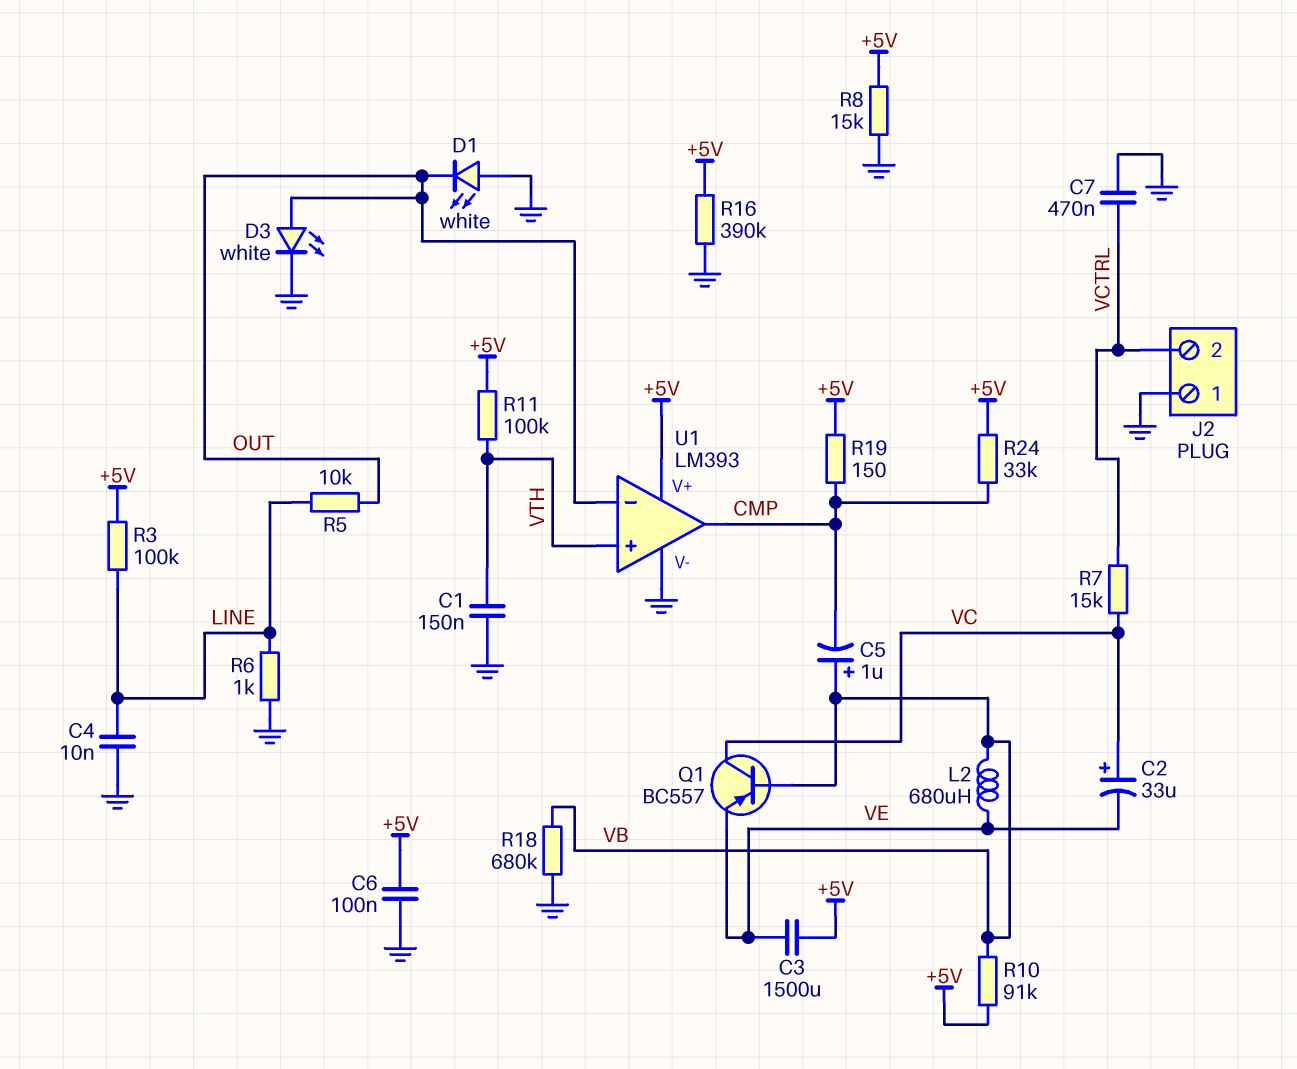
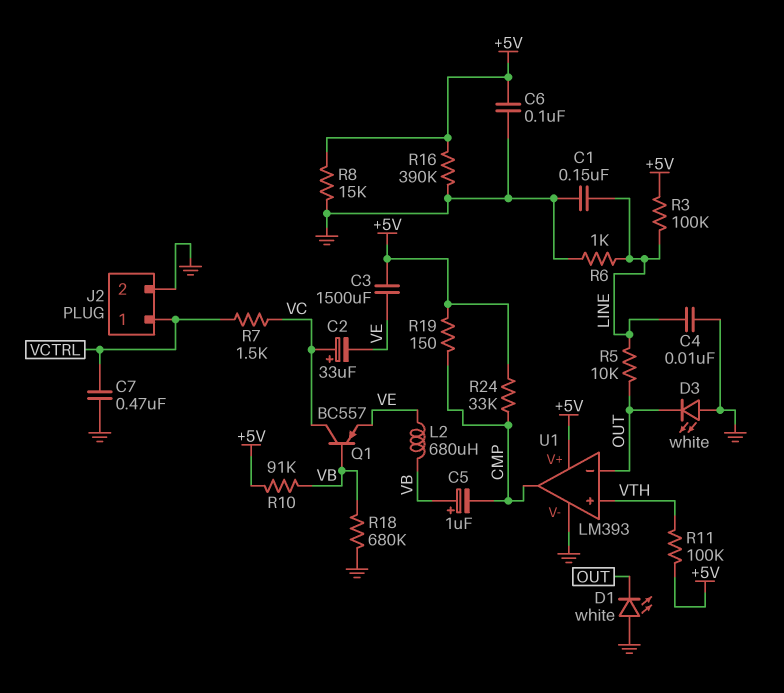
C1: 150nF (GND, VTH) -> 150nF (GND, LINE)
D3: LED white (A OUT, K GND) -> LED white (A GND, K OUT)
J2 pin 1: GND -> VCTRL
J2 pin 2: VCTRL -> GND
R7: 15k (VC, VCTRL) -> 1.5k (VC, VCTRL)

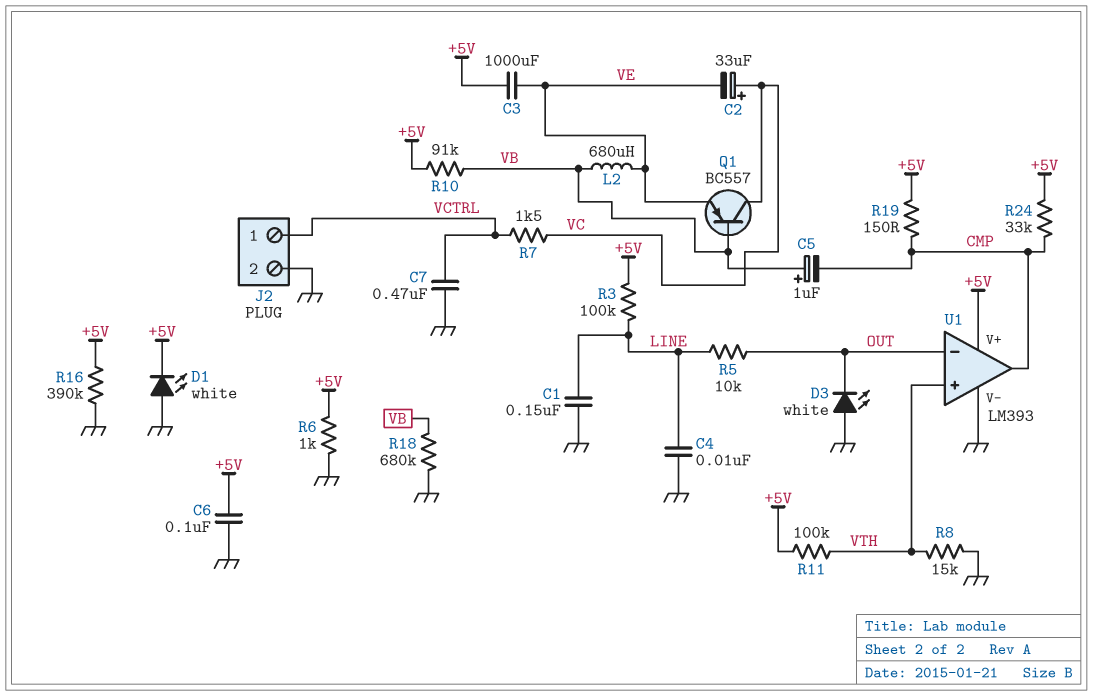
C3: 1500uF (+5V, VE) -> 1000uF (+5V, VE)
D1: LED white (A GND, K OUT) -> LED white (A GND, K +5V)
R6: 1k (GND, LINE) -> 1k (+5V, GND)
R8: 15k (+5V, GND) -> 15k (GND, VTH)

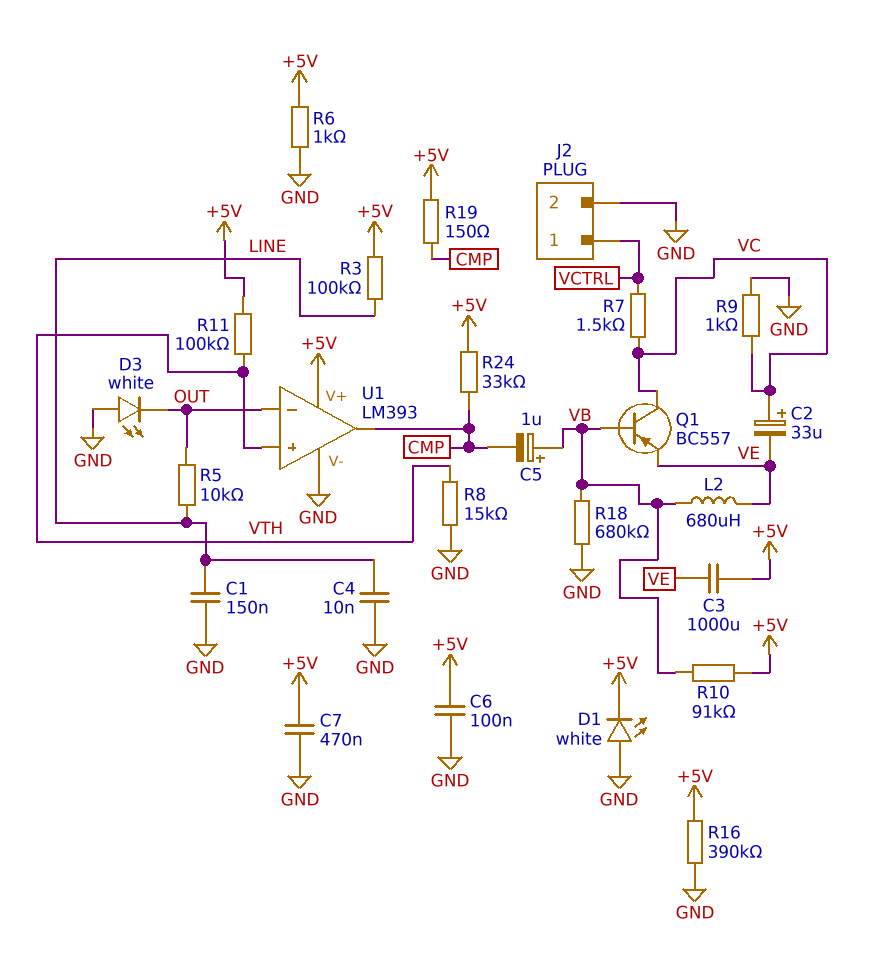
C7: 470nF (GND, VCTRL) -> 470nF (+5V, GND)
R9: none -> 1k (GND, VC)

